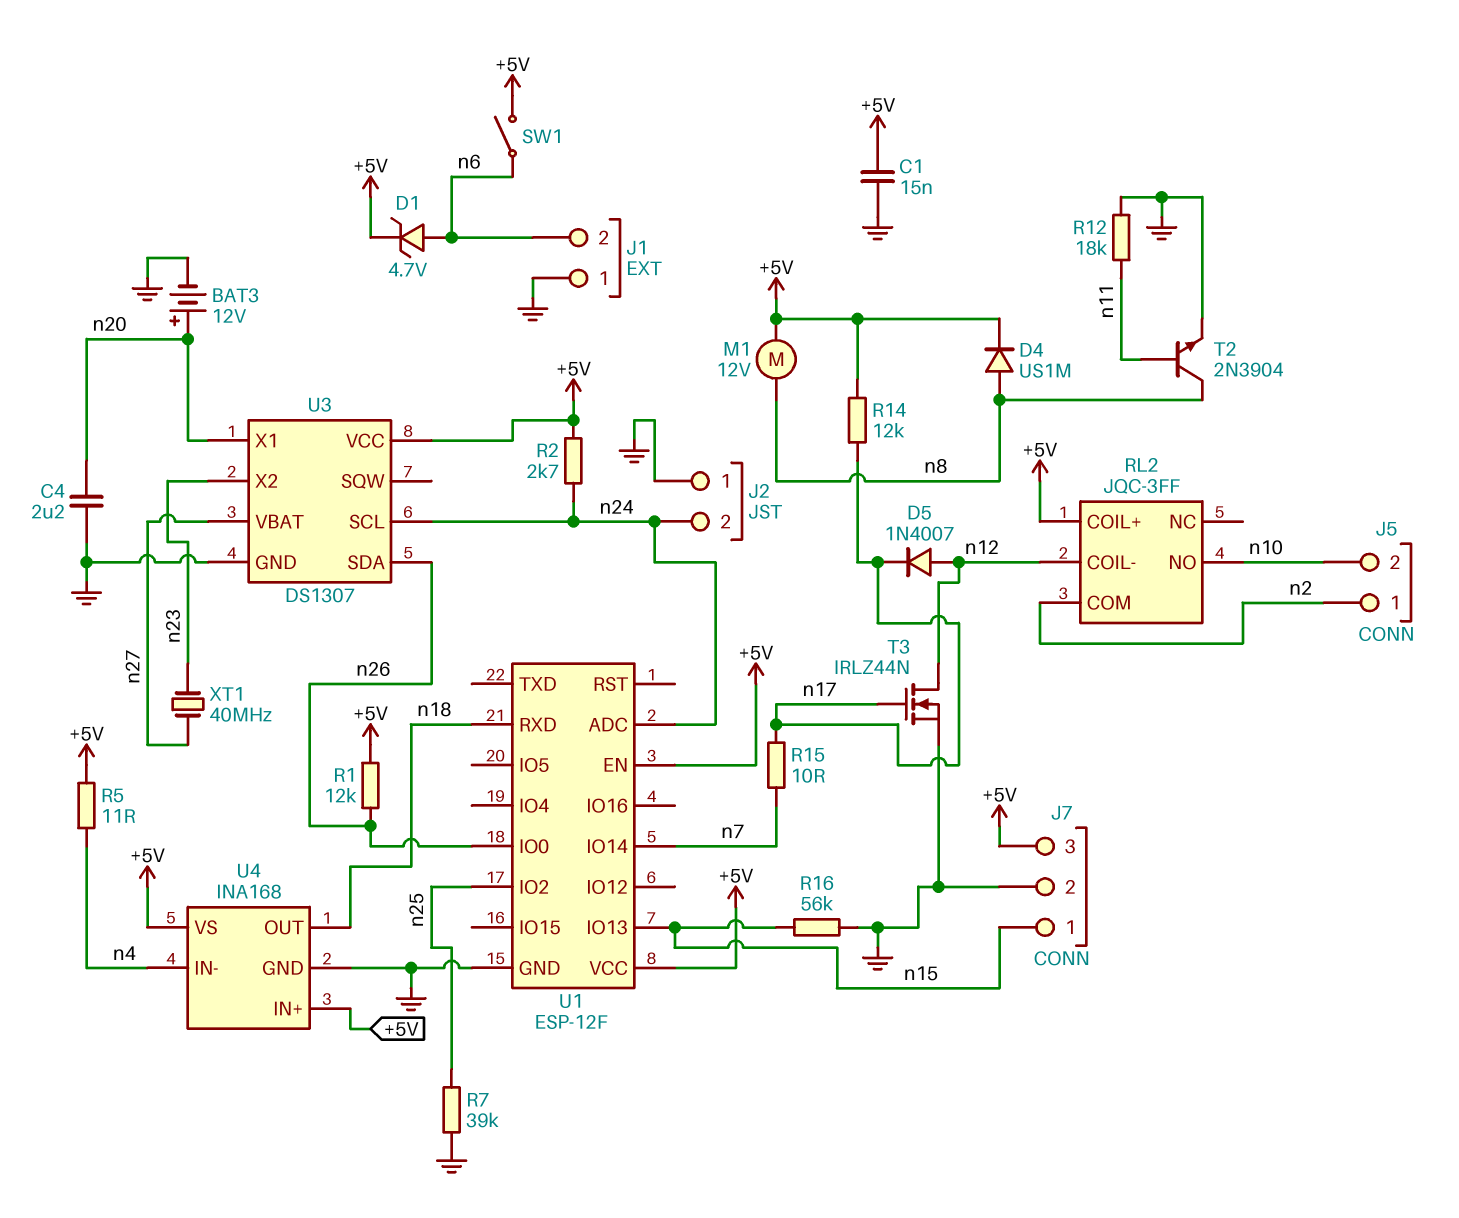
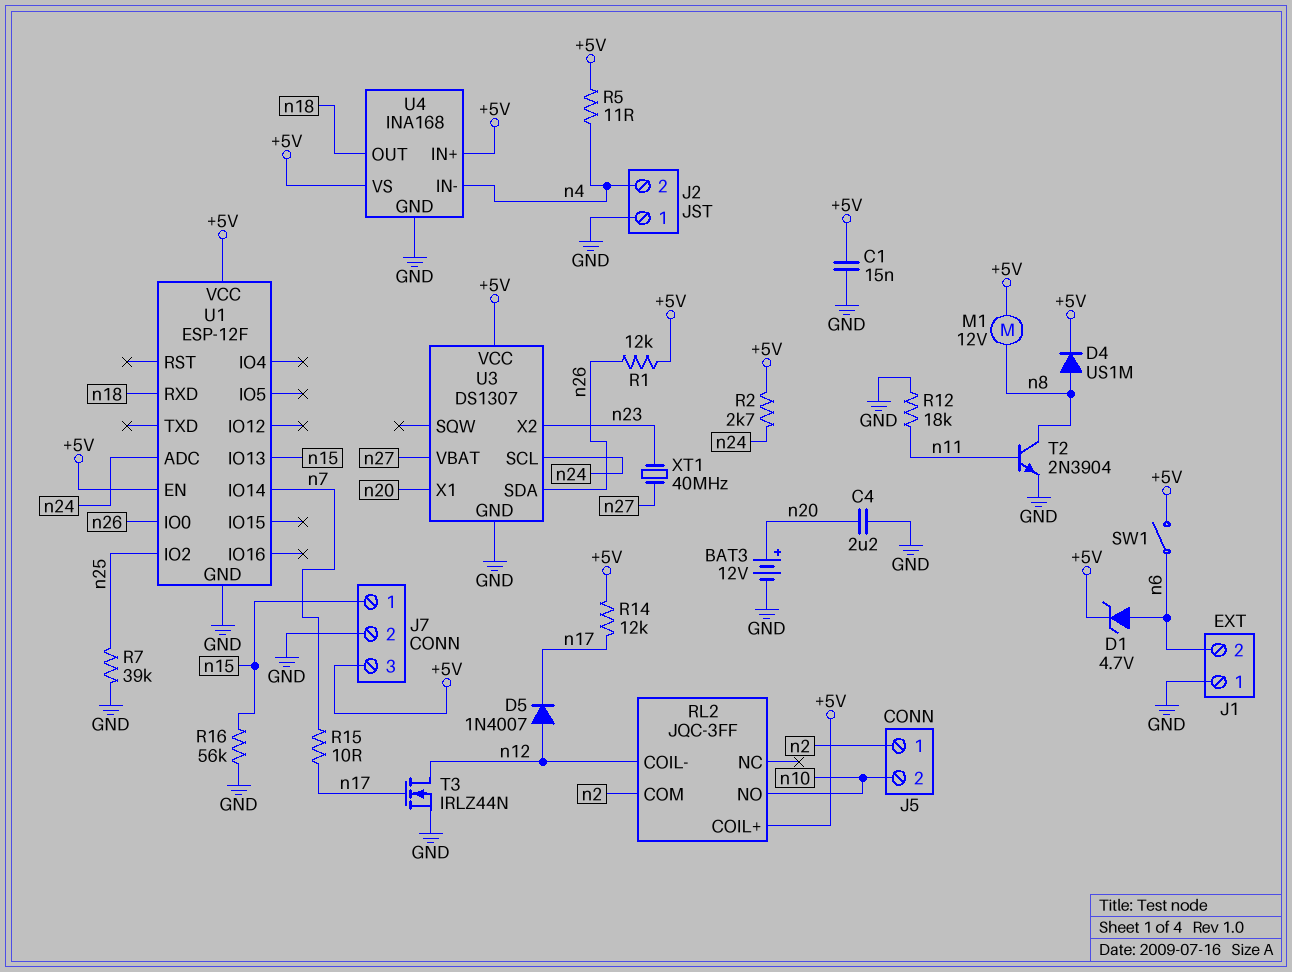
J2 pin 2: n24 -> n4

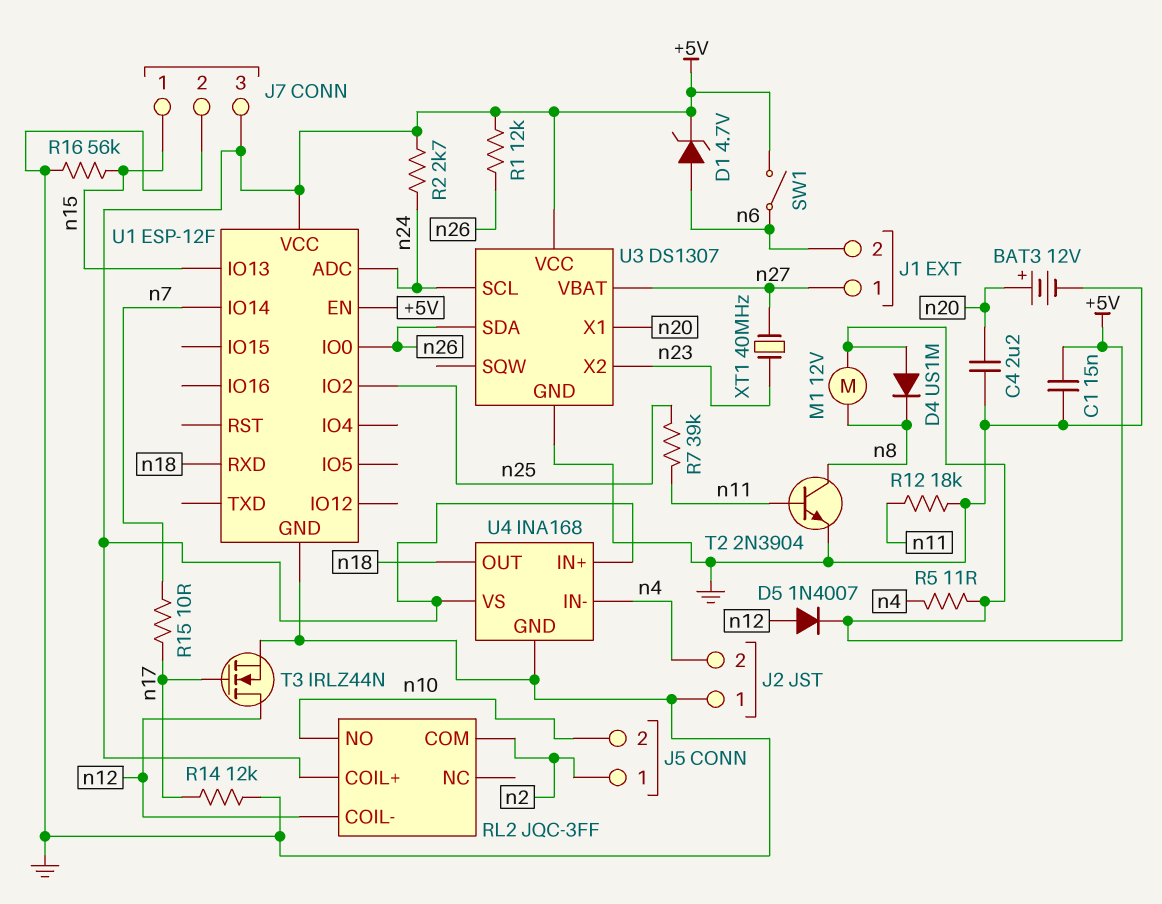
D4: diode US1M (A n8, K +5V) -> diode US1M (A +5V, K n8)
D5: diode 1N4007 (A n12, K n17) -> diode 1N4007 (A n12, K +5V)
J1 pin 1: GND -> n27
R7: 39k (GND, n25) -> 39k (n11, n25)
R14: 12k (+5V, n17) -> 12k (GND, n17)

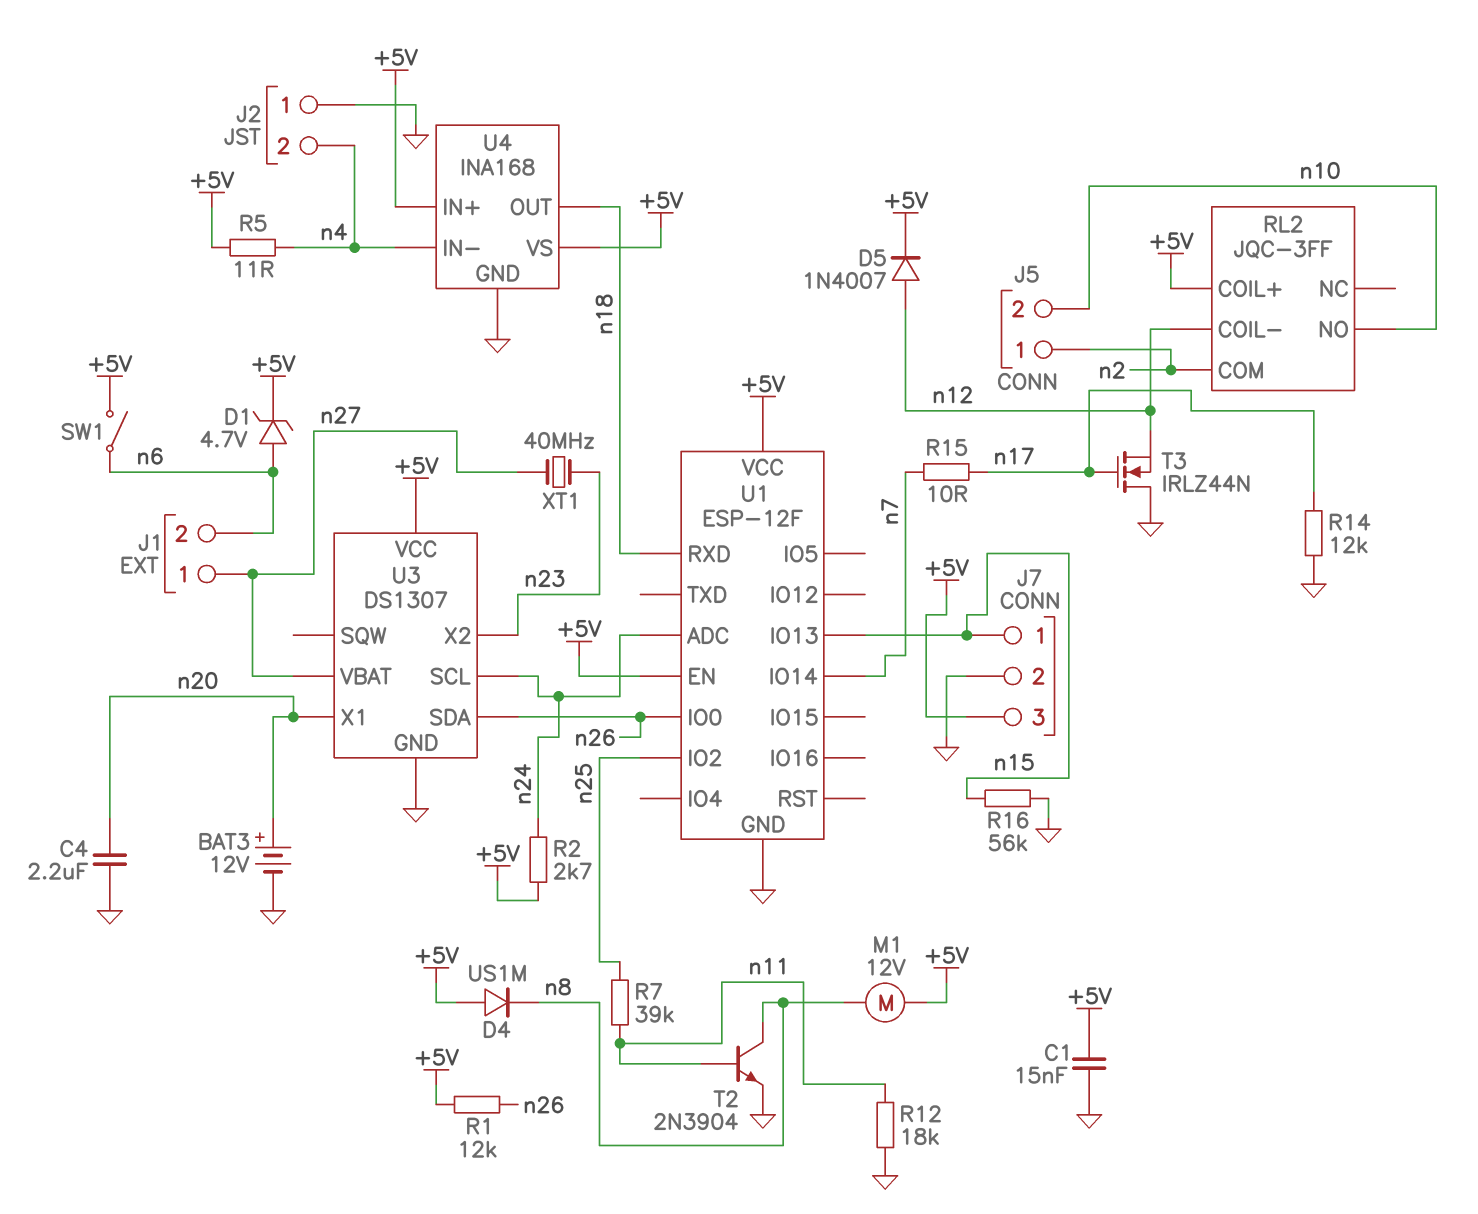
T3: NMOS IRLZ44N (G n17, D n12, S GND) -> NMOS IRLZ44N (G n17, D GND, S n12)

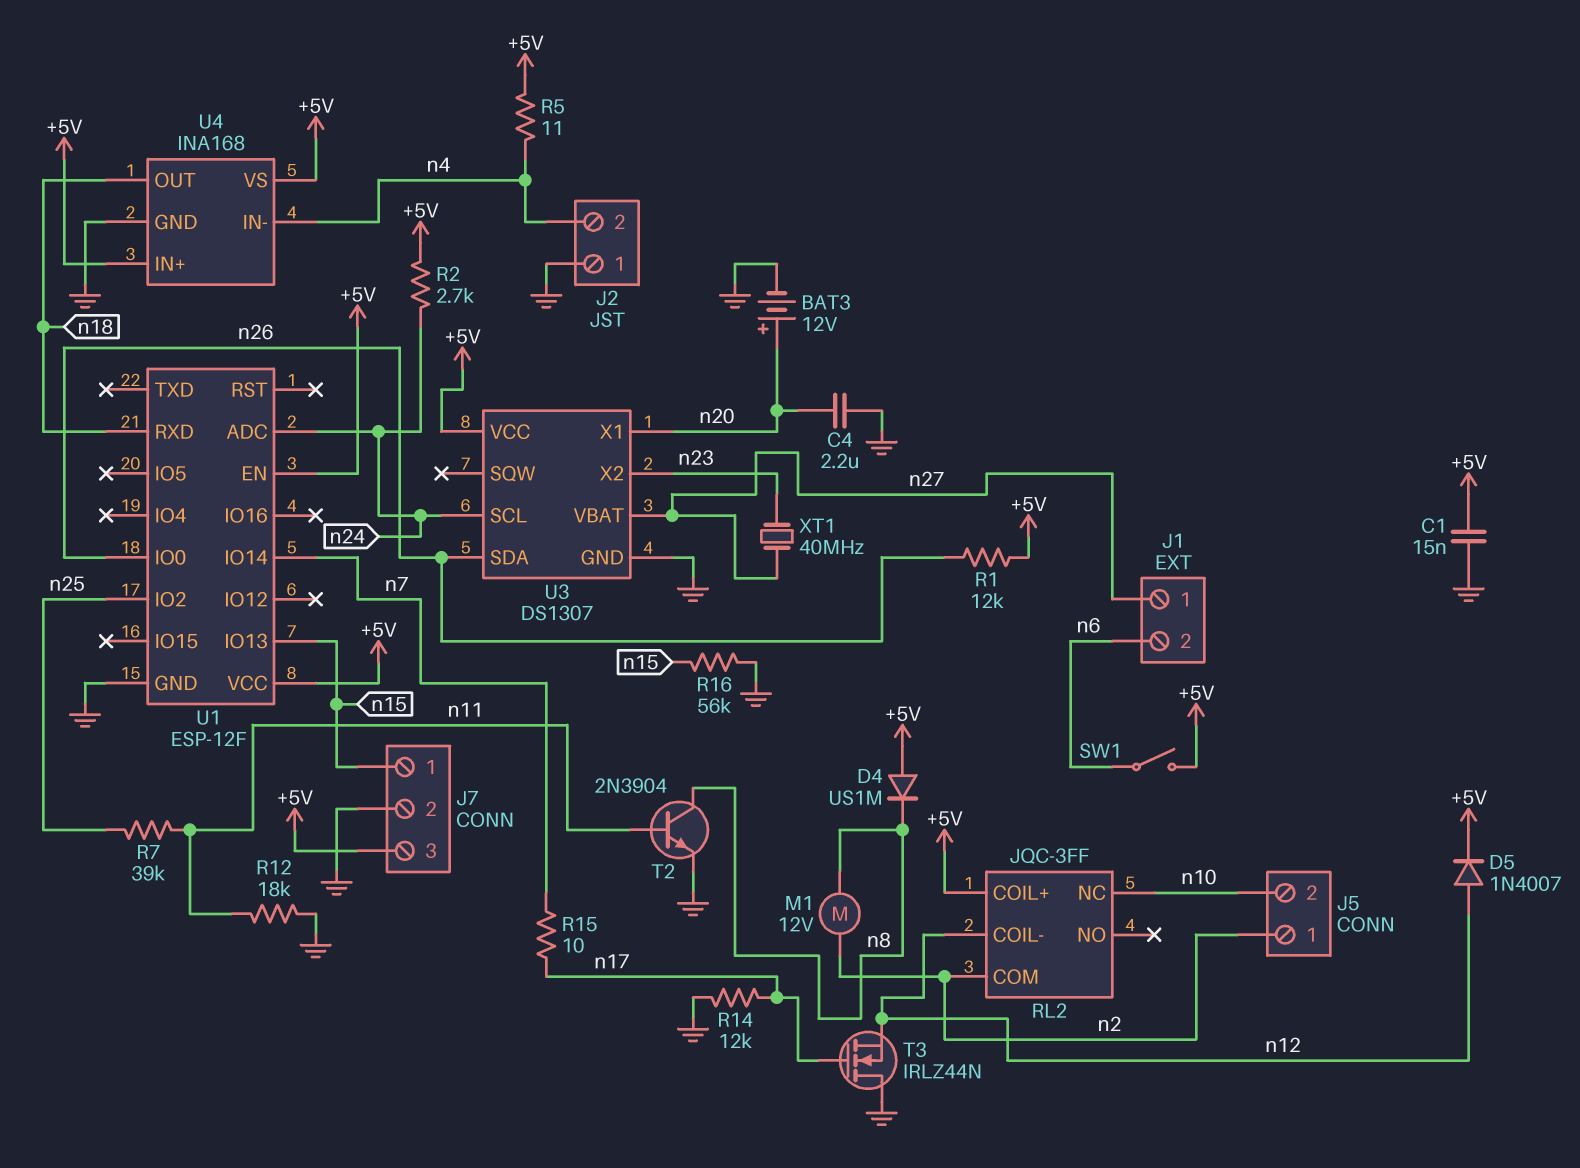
D1: zener 4.7V (A n6, K +5V) -> none
M1: motor 12V (+5V, n8) -> motor 12V (n2, n8)
RL2 pin NC: none -> n10
RL2 pin NO: n10 -> none

